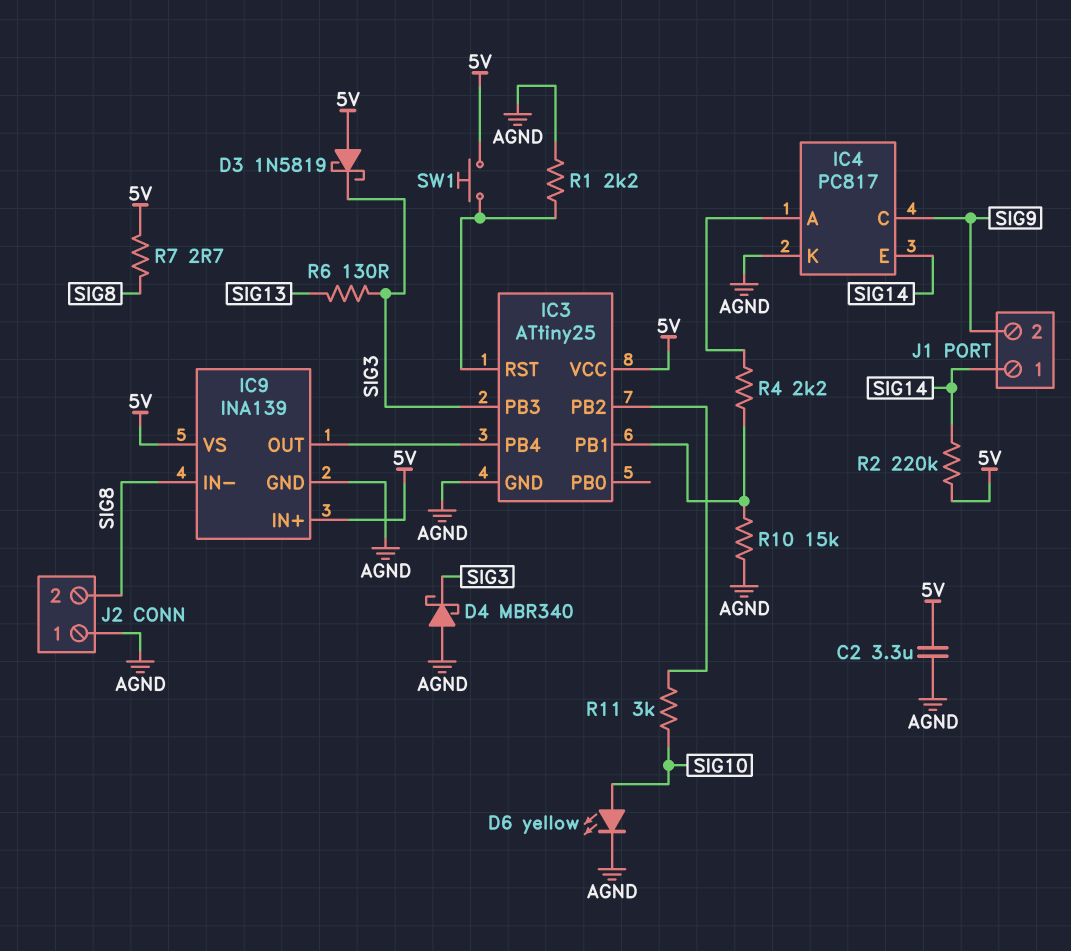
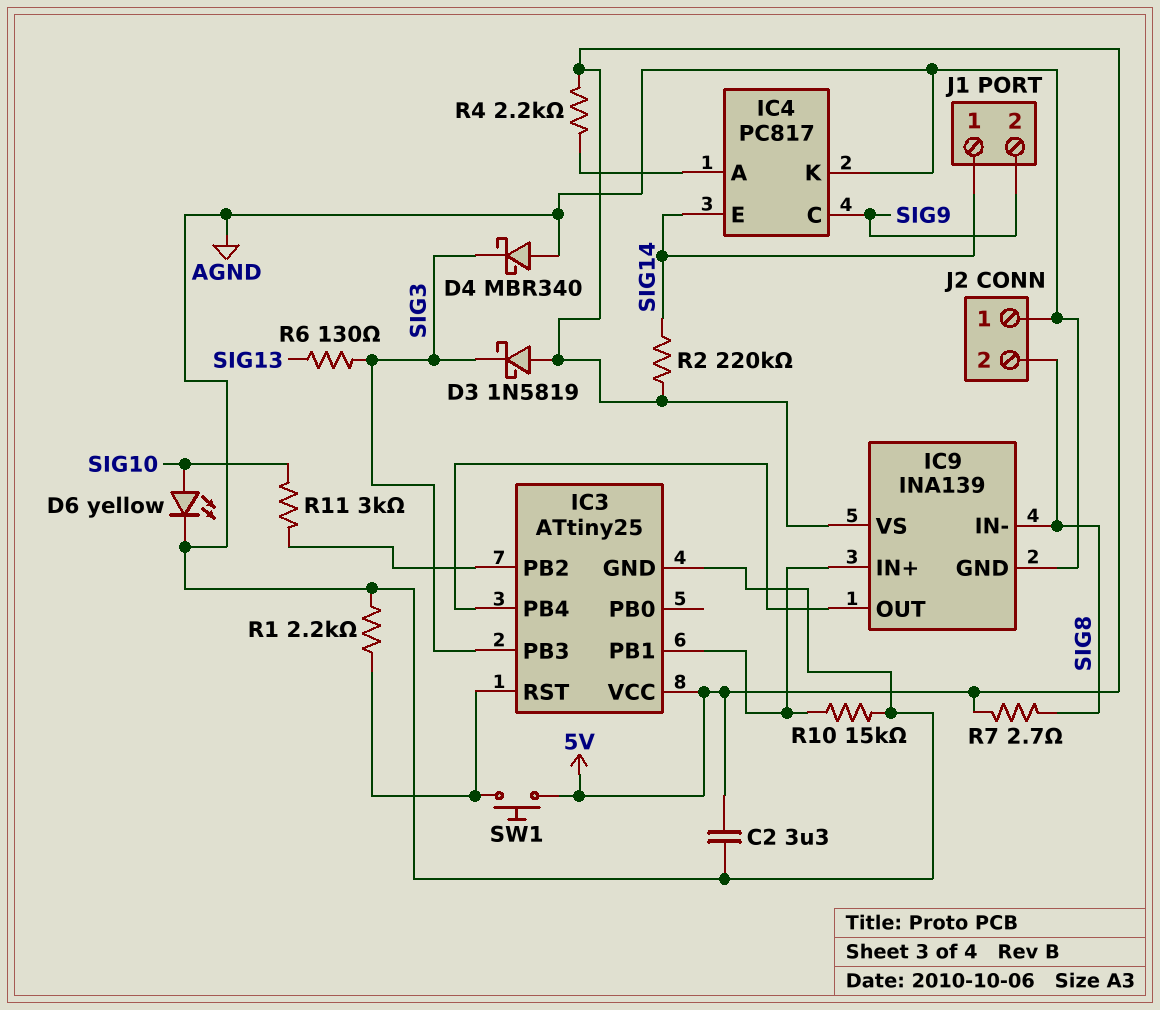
IC9 pin IN+: 5V -> IC3/PB1
R4: 2.2k (IC3/PB1, IC4/A) -> 2.2k (5V, IC4/A)

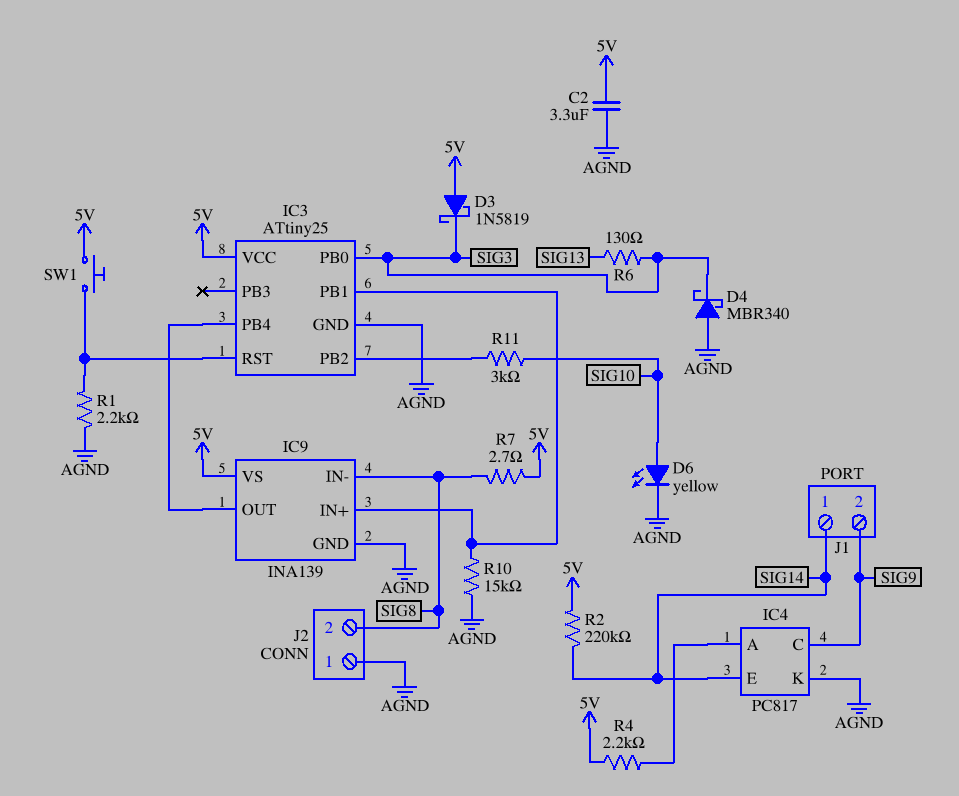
IC3 pin PB0: none -> SIG3
IC3 pin PB3: SIG3 -> none

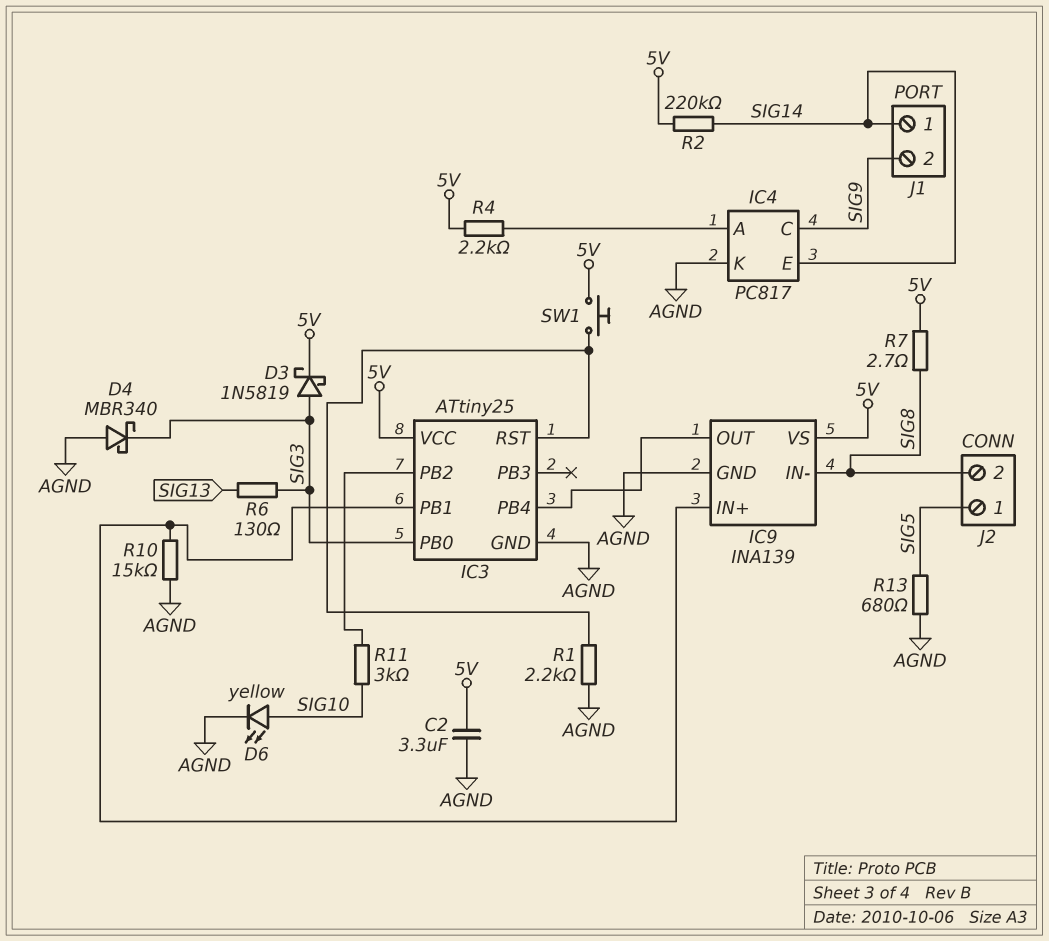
D3: schottky 1N5819 (A 5V, K SIG3) -> schottky 1N5819 (A SIG3, K 5V)
J2 pin 1: AGND -> SIG5
R13: none -> 680 (AGND, SIG5)

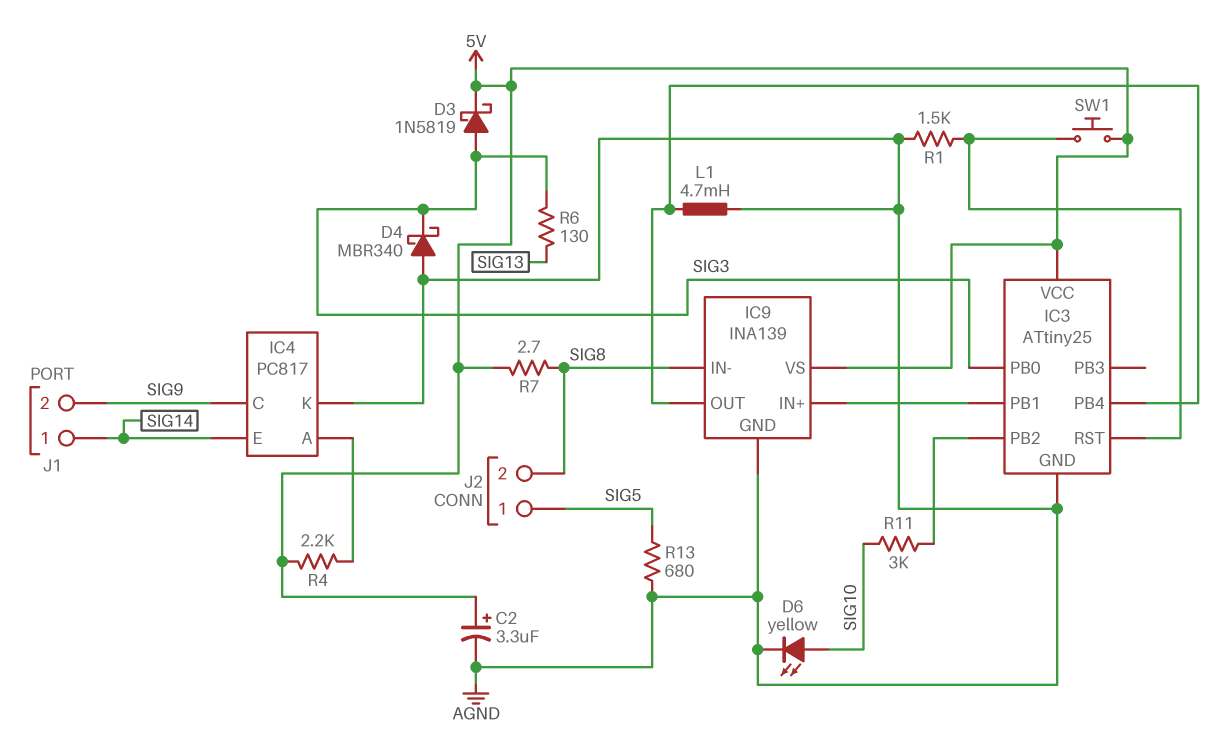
C2: 3.3uF (5V, AGND) -> 3.3uF (plus 5V, minus AGND)
L1: none -> 4.7mH (AGND, IC3/PB4)
R1: 2.2k (AGND, IC3/RST) -> 1.5k (AGND, IC3/RST)
R2: 220k (5V, SIG14) -> none
R10: 15k (AGND, IC3/PB1) -> none

